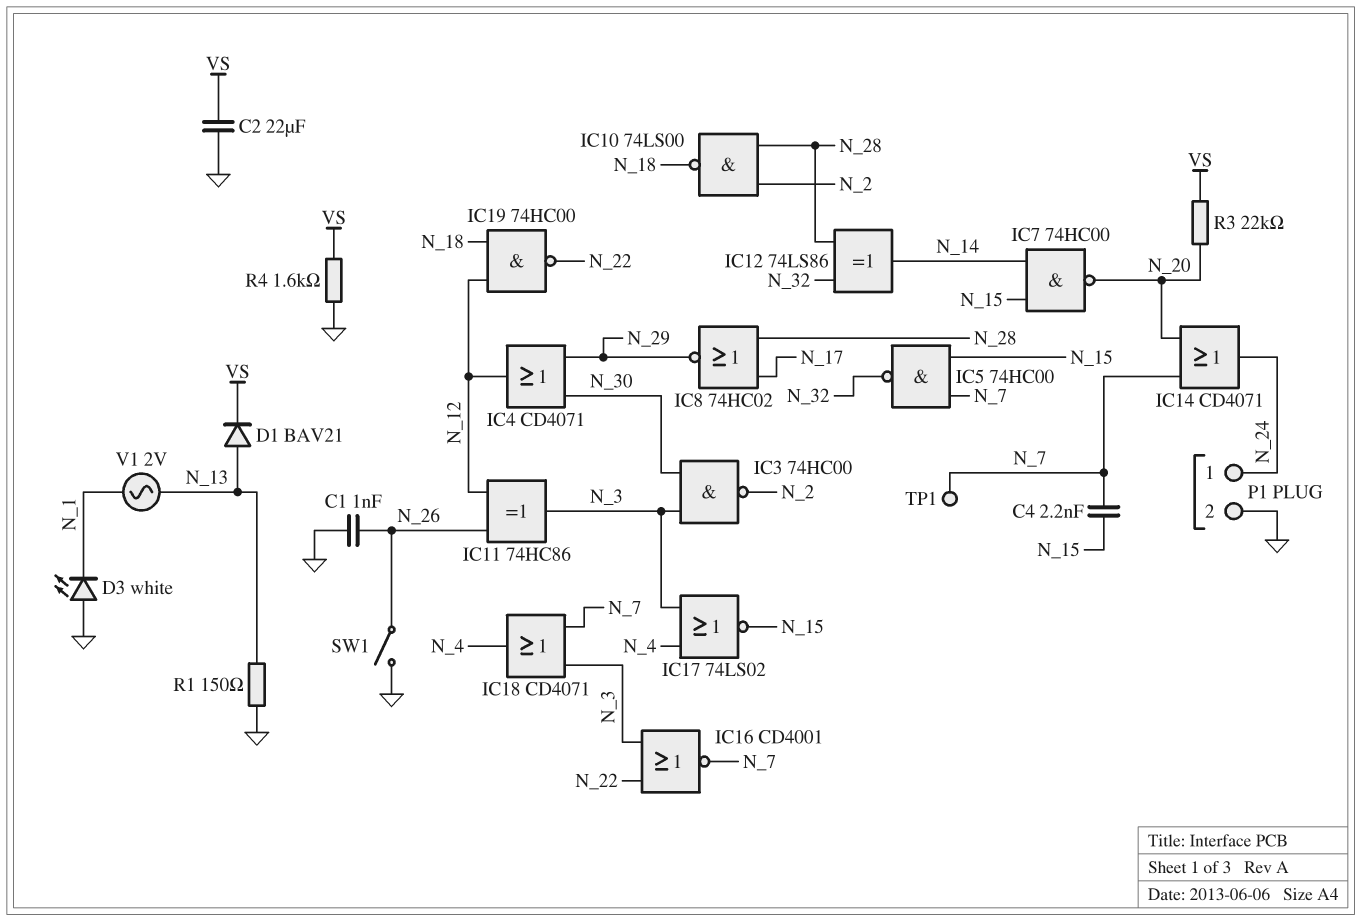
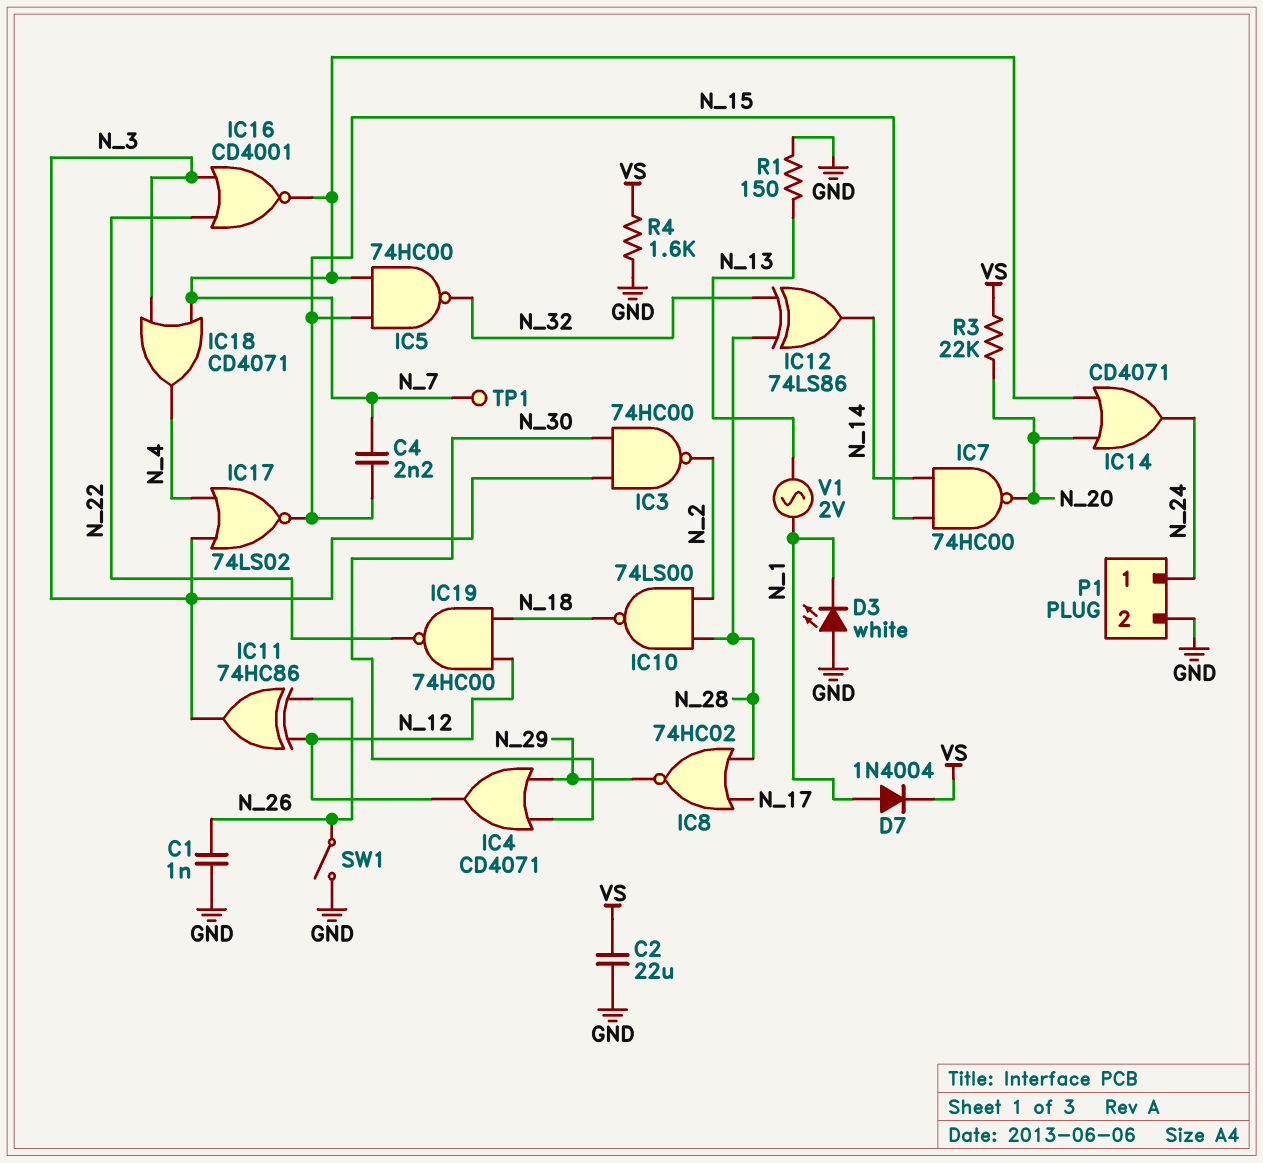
D1: diode BAV21 (A N_13, K VS) -> none
D7: none -> diode 1N4004 (A N_1, K VS)

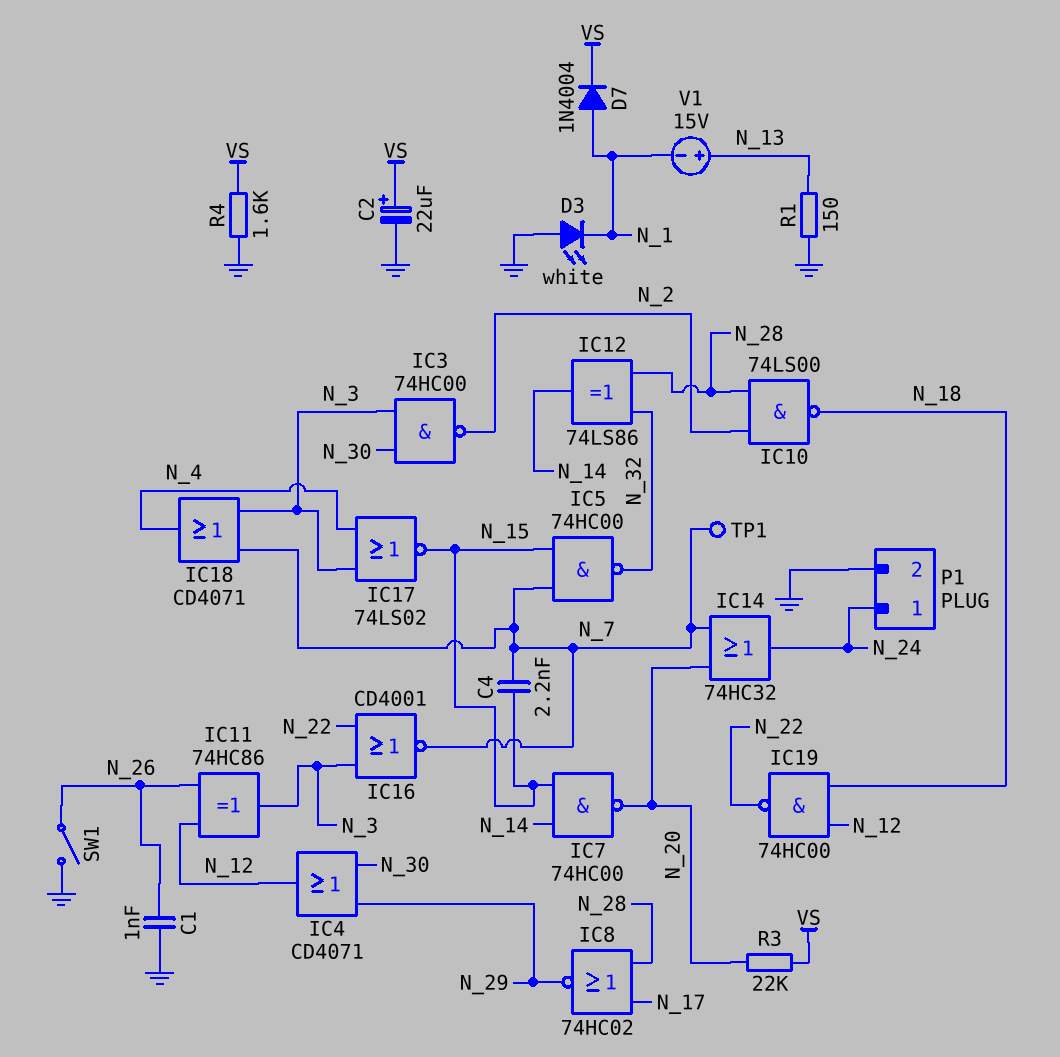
C2: 22uF (GND, VS) -> 22uF (plus VS, minus GND)
IC14: OR CD4071 (in N_7, in N_20, out N_24) -> OR 74HC32 (in N_7, in N_20, out N_24)
V1: AC 2V (N_1, N_13) -> 15V (plus N_13, minus N_1)

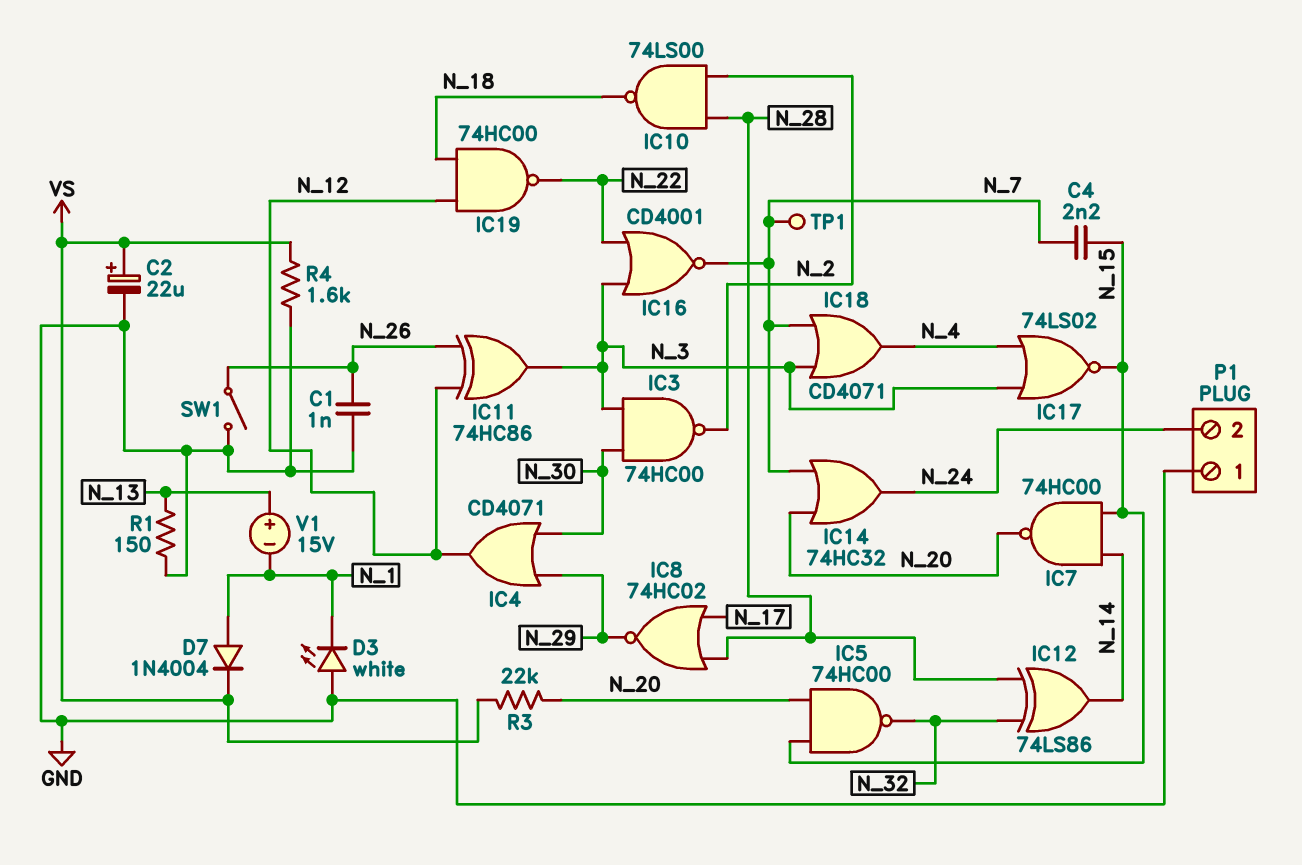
IC5: NAND 74HC00 (in N_7, in N_15, out N_32) -> NAND 74HC00 (in N_15, in N_20, out N_32)
P1 pin 1: N_24 -> GND
P1 pin 2: GND -> N_24

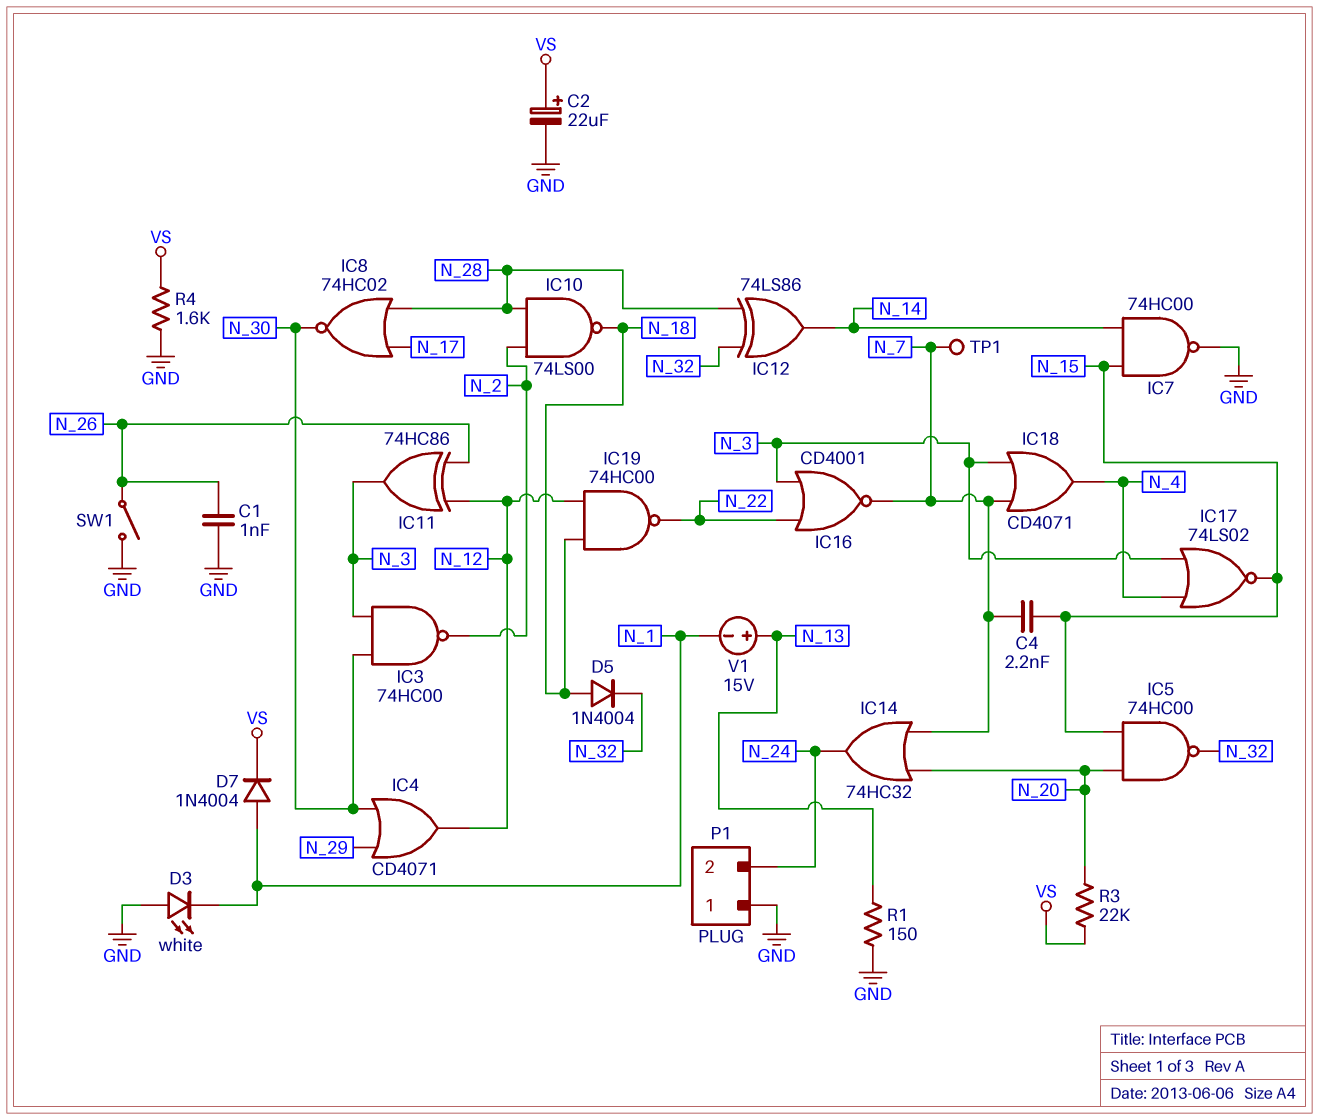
D5: none -> diode 1N4004 (A N_18, K N_32)
IC7: NAND 74HC00 (in N_14, in N_15, out N_20) -> NAND 74HC00 (in N_14, in N_15, out GND)
IC8: NOR 74HC02 (in N_17, in N_28, out N_29) -> NOR 74HC02 (in N_17, in N_28, out N_30)

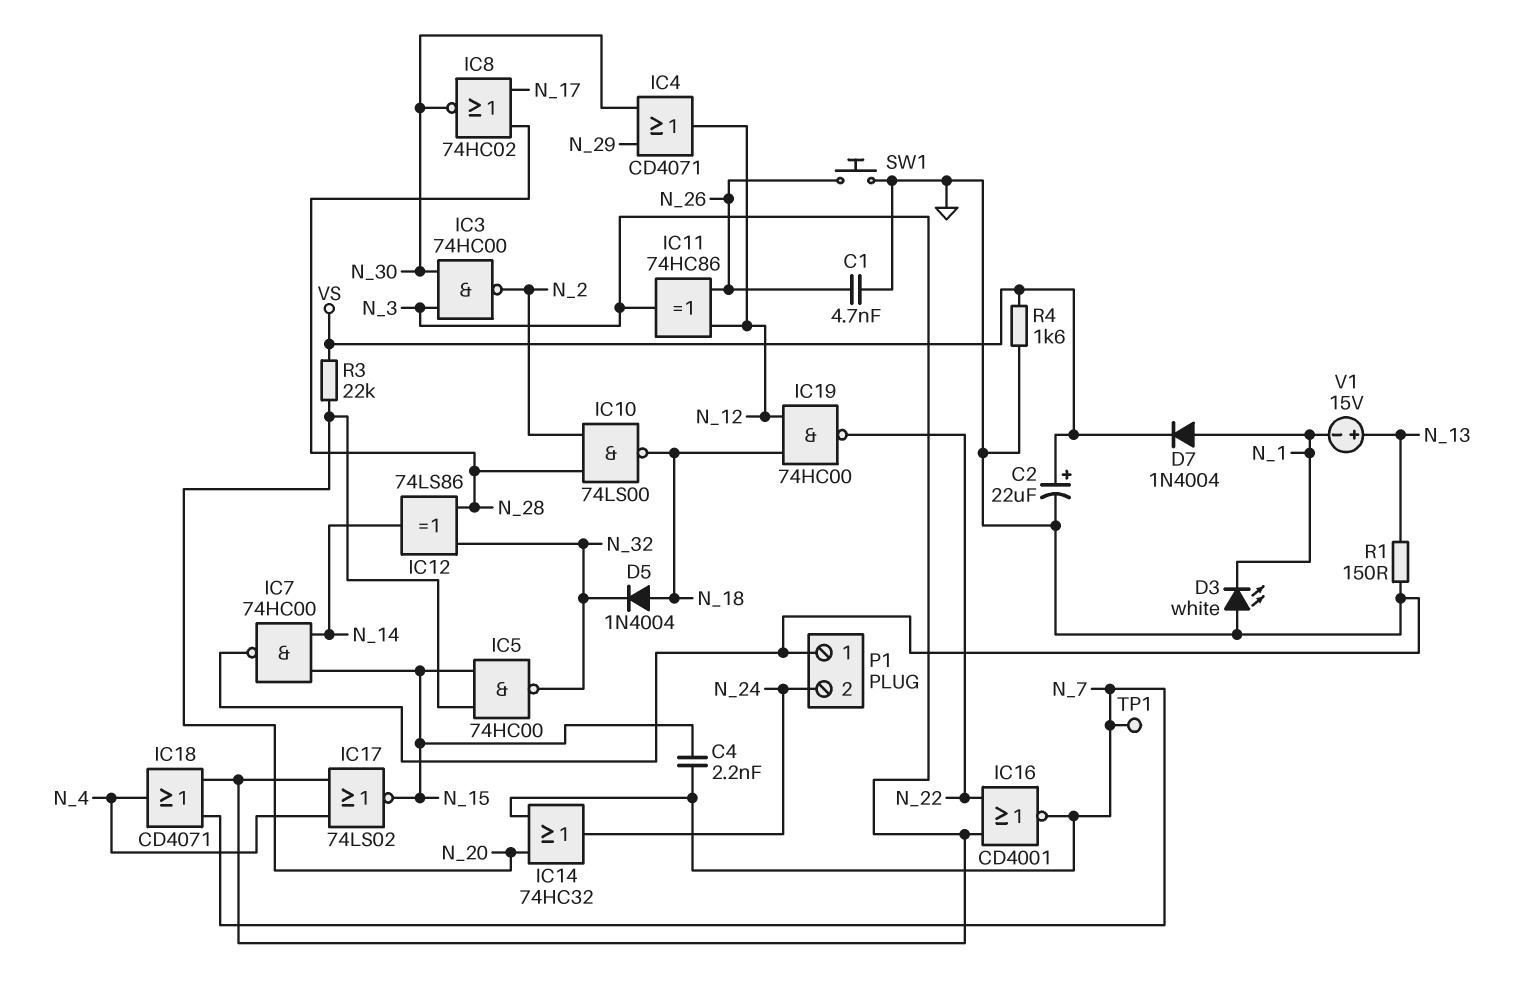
C1: 1nF (GND, N_26) -> 4.7nF (GND, N_26)
SW1: switch (GND, N_26) -> button (GND, N_26)

